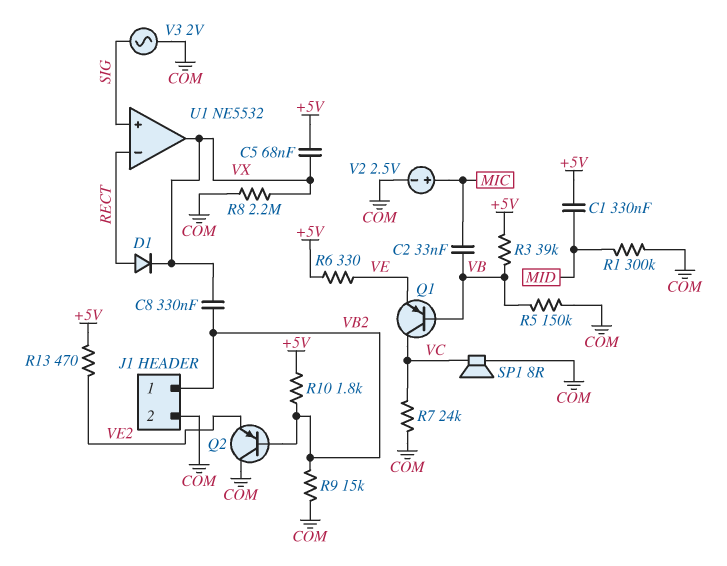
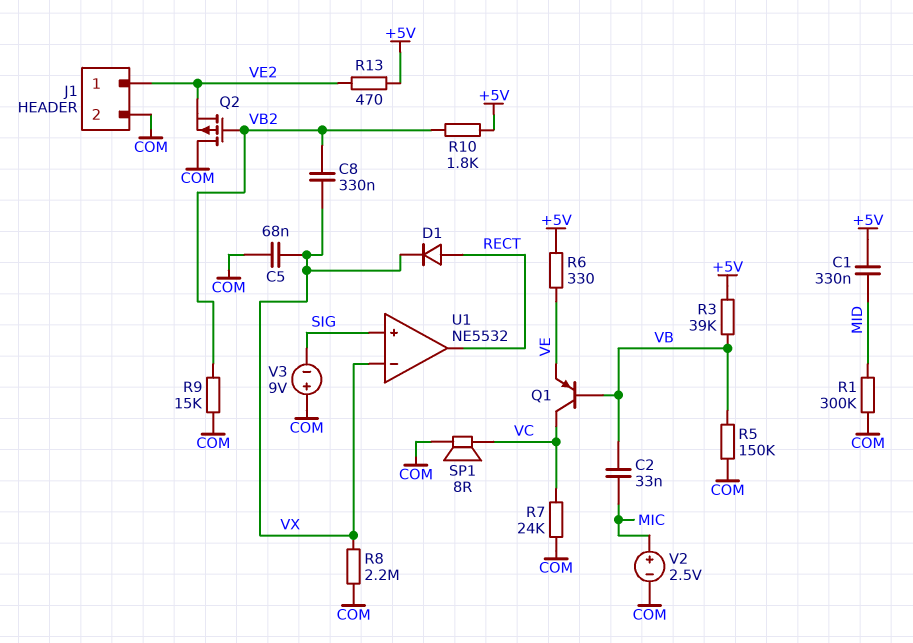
C5: 68nF (+5V, VX) -> 68nF (COM, VX)
J1 pin 1: VB2 -> VE2
Q2: PNP (B VB2, C COM, E VE2) -> PMOS (G VB2, D COM, S VE2)
U1 pin in-: RECT -> VX
U1 pin out: VX -> RECT
V3: AC 2V (COM, SIG) -> 9V (plus COM, minus SIG)

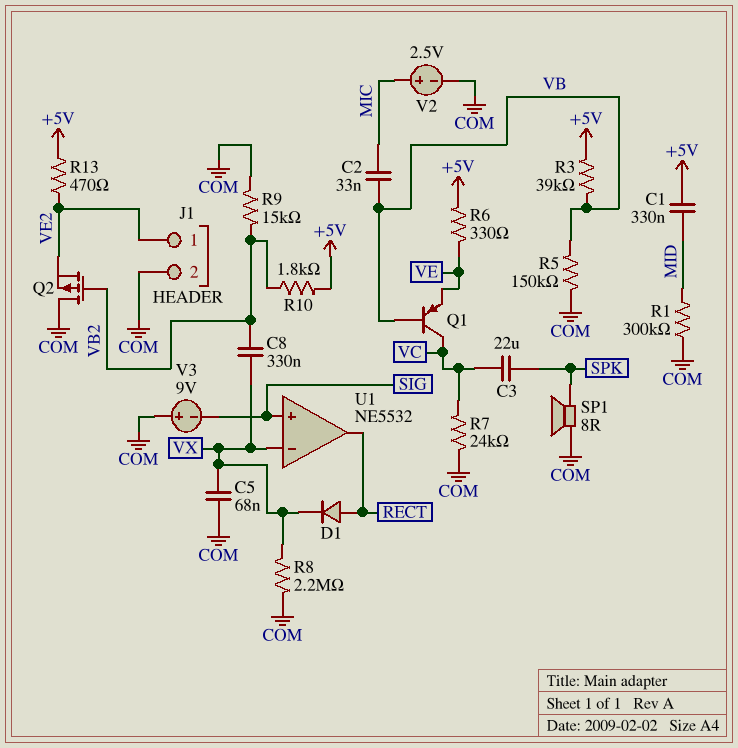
C3: none -> 22uF (SPK, VC)
SP1: speaker 8R (COM, VC) -> speaker 8R (COM, SPK)

